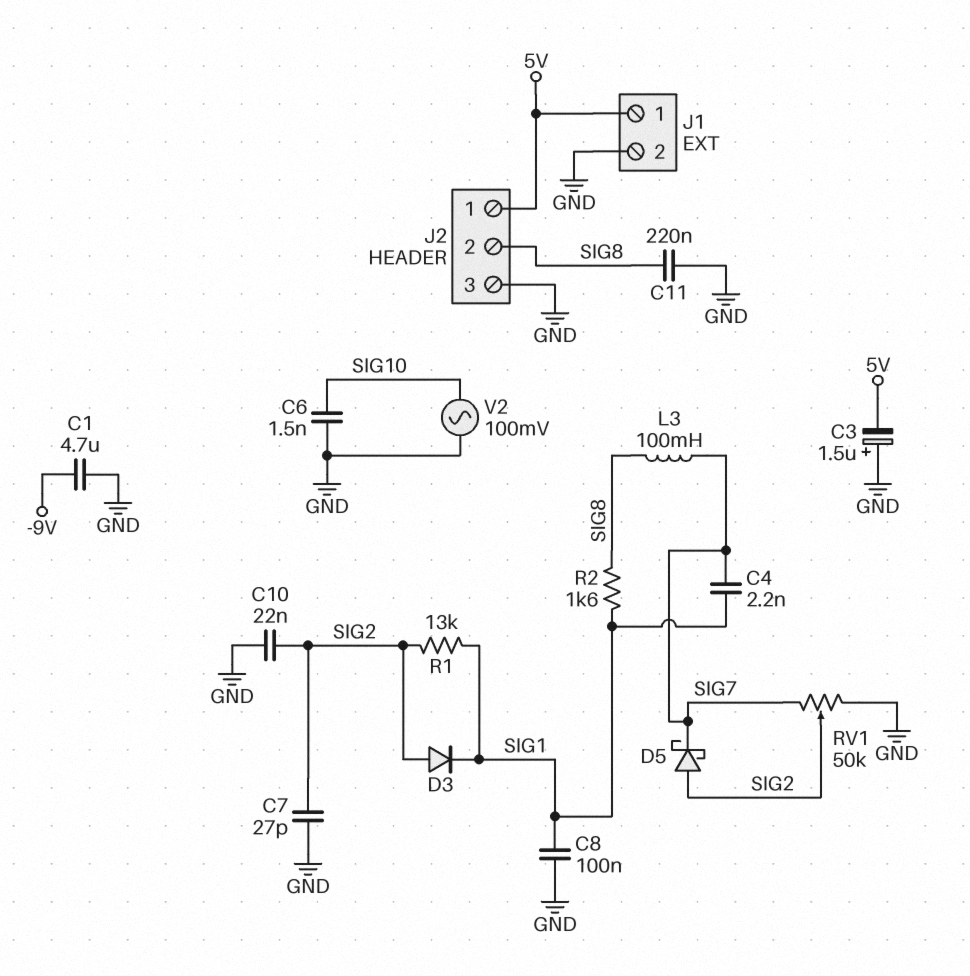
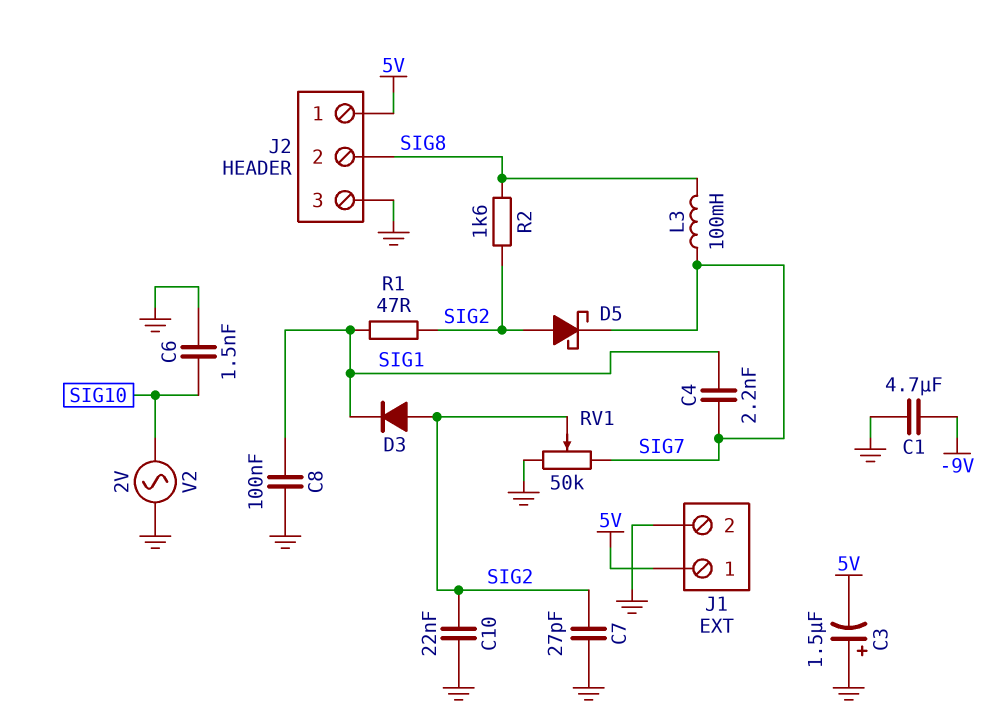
C11: 220nF (GND, SIG8) -> none
R1: 13k (SIG1, SIG2) -> 47 (SIG1, SIG2)
R2: 1.6k (SIG1, SIG8) -> 1.6k (SIG2, SIG8)
V2: AC 100mV (GND, SIG10) -> AC 2V (GND, SIG10)

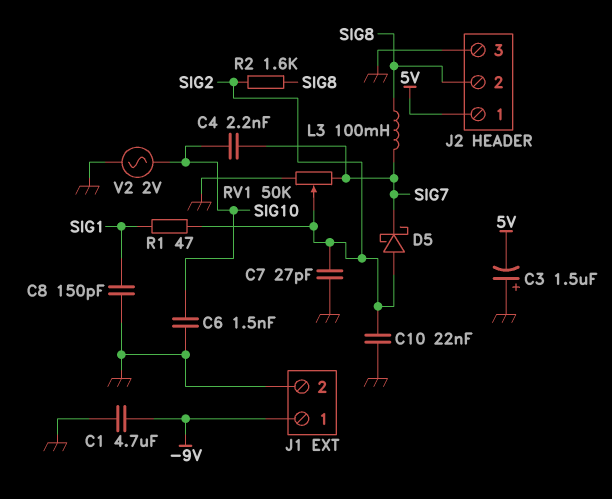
C4: 2.2nF (SIG1, SIG7) -> 2.2nF (SIG7, SIG10)
C8: 100nF (GND, SIG1) -> 150pF (GND, SIG1)
D3: diode (A SIG2, K SIG1) -> none
J1 pin 1: 5V -> -9V

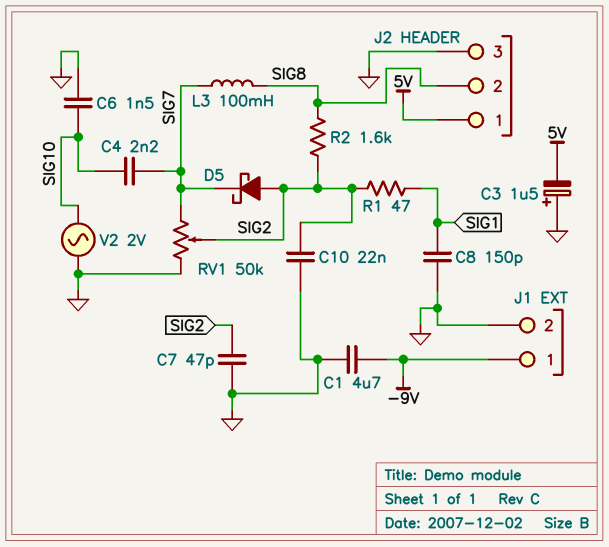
C7: 27pF (GND, SIG2) -> 47pF (GND, SIG2)

